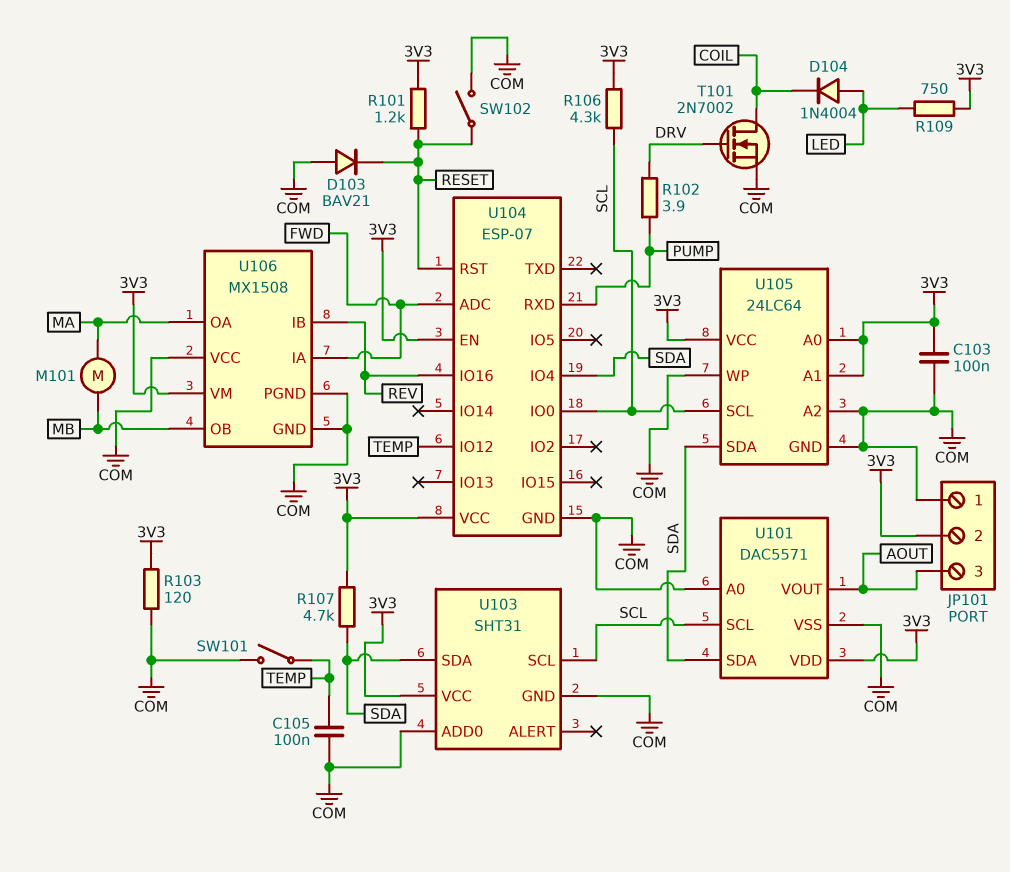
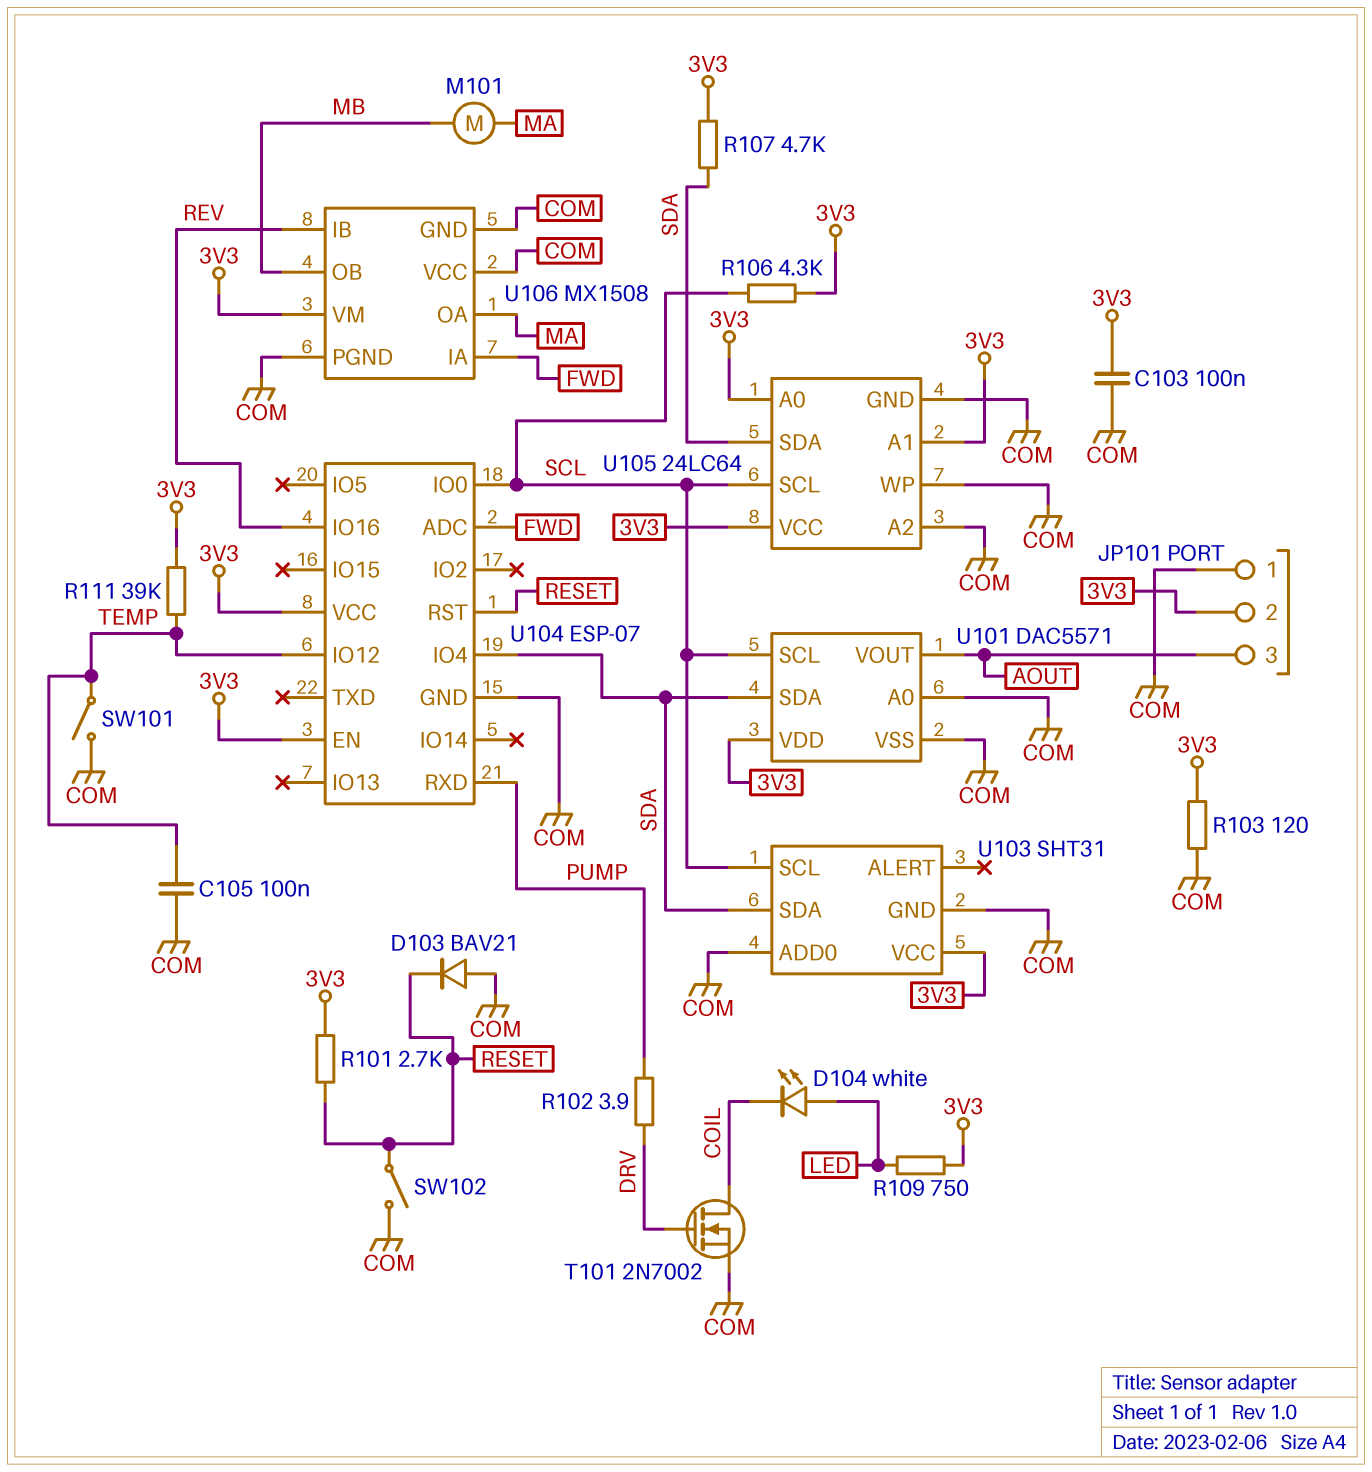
D104: diode 1N4004 (A LED, K COIL) -> LED white (A LED, K COIL)
R101: 1.2k (3V3, RESET) -> 2.7k (3V3, RESET)
R111: none -> 39k (3V3, TEMP)

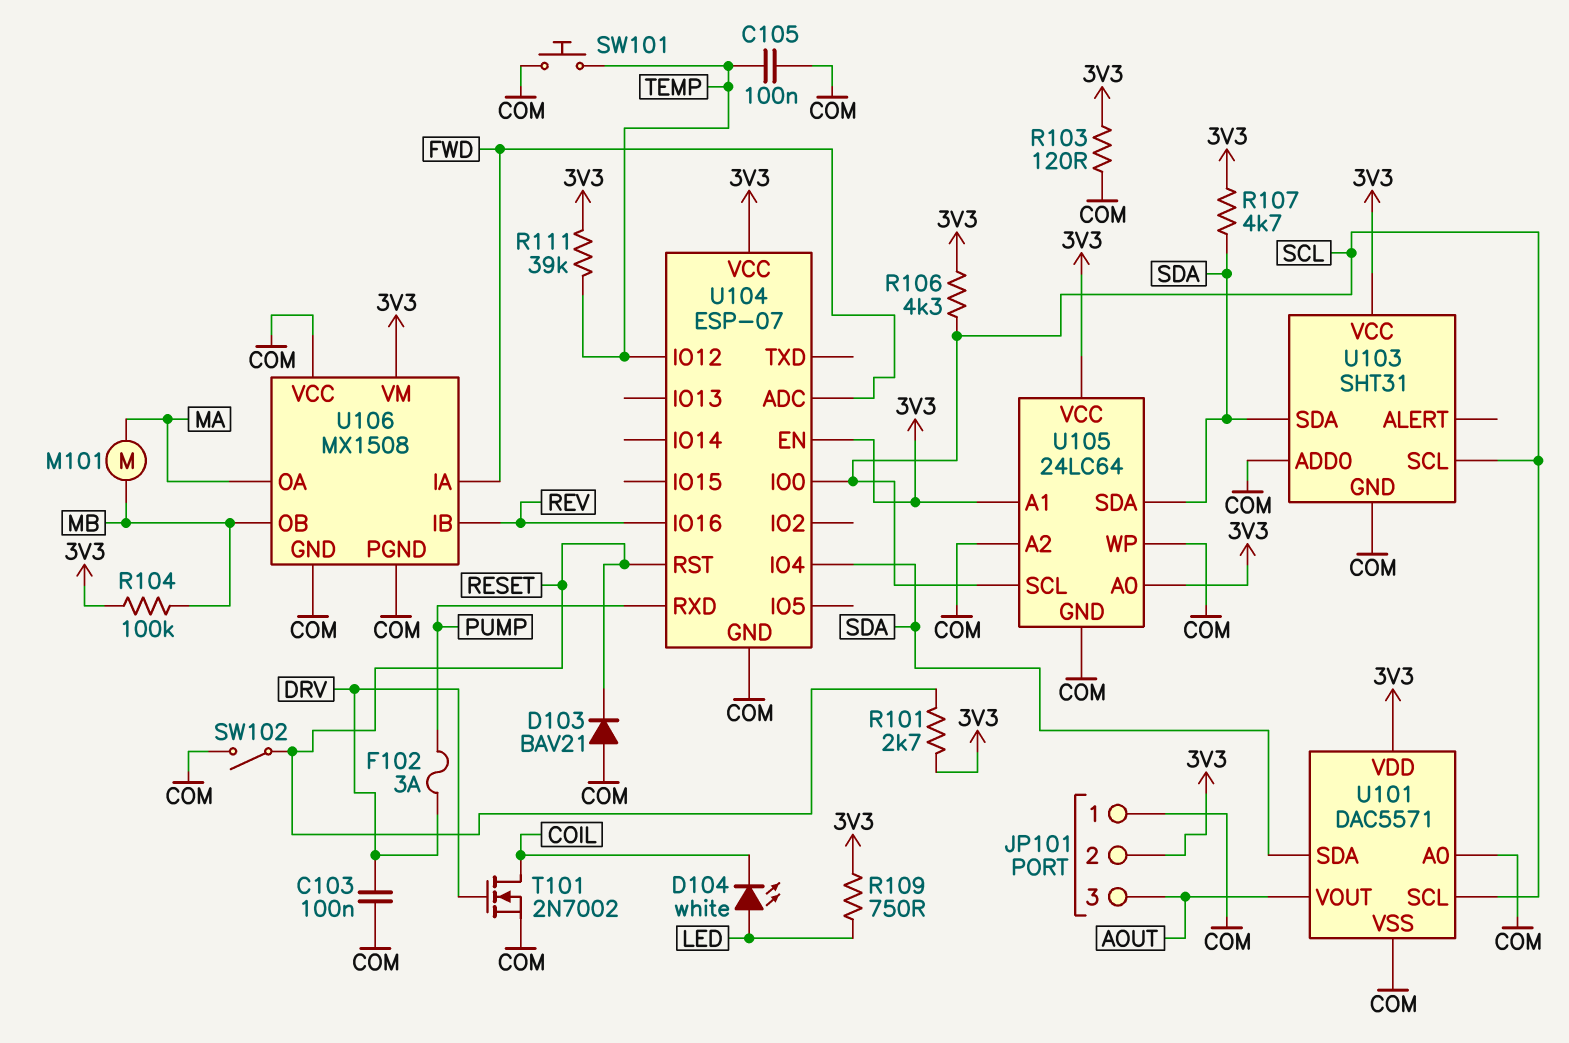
C103: 100nF (3V3, COM) -> 100nF (COM, DRV)
F102: none -> 3A (DRV, PUMP)
R102: 3.9 (DRV, PUMP) -> none
R104: none -> 100k (3V3, MB)
SW101: switch (COM, TEMP) -> button (COM, TEMP)

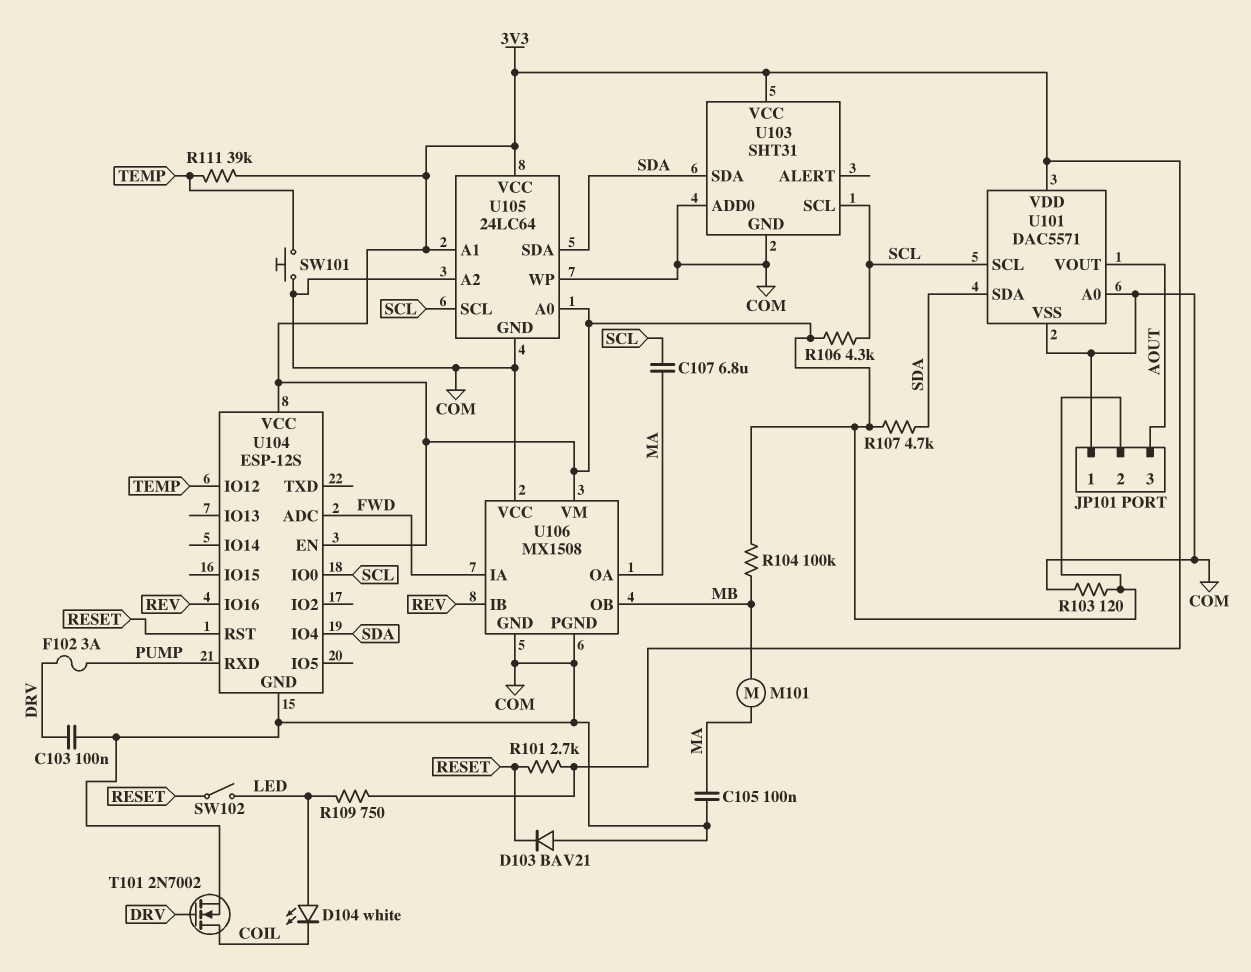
C105: 100nF (COM, TEMP) -> 100nF (COM, MA)
C107: none -> 6.8uF (MA, SCL)
SW102: switch (COM, RESET) -> switch (LED, RESET)
U104: ESP-07 -> ESP-12S

